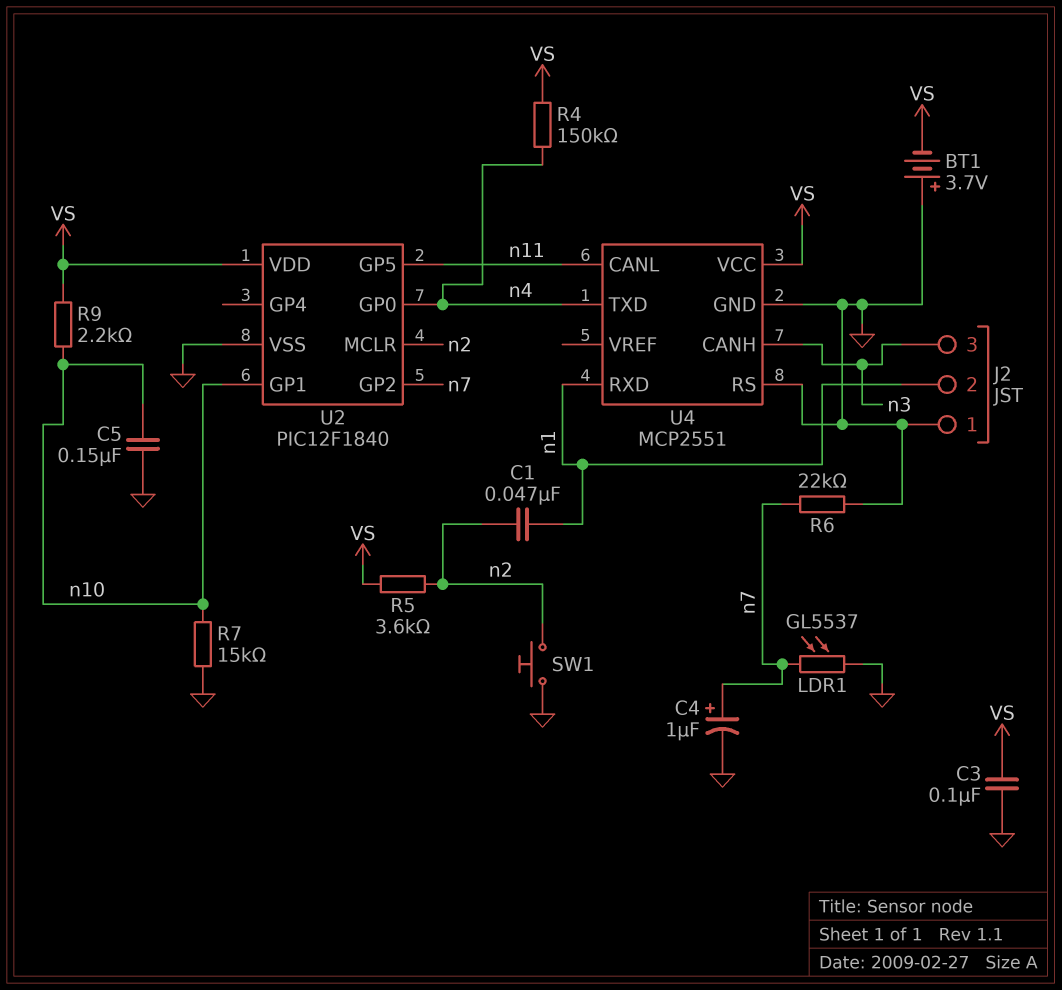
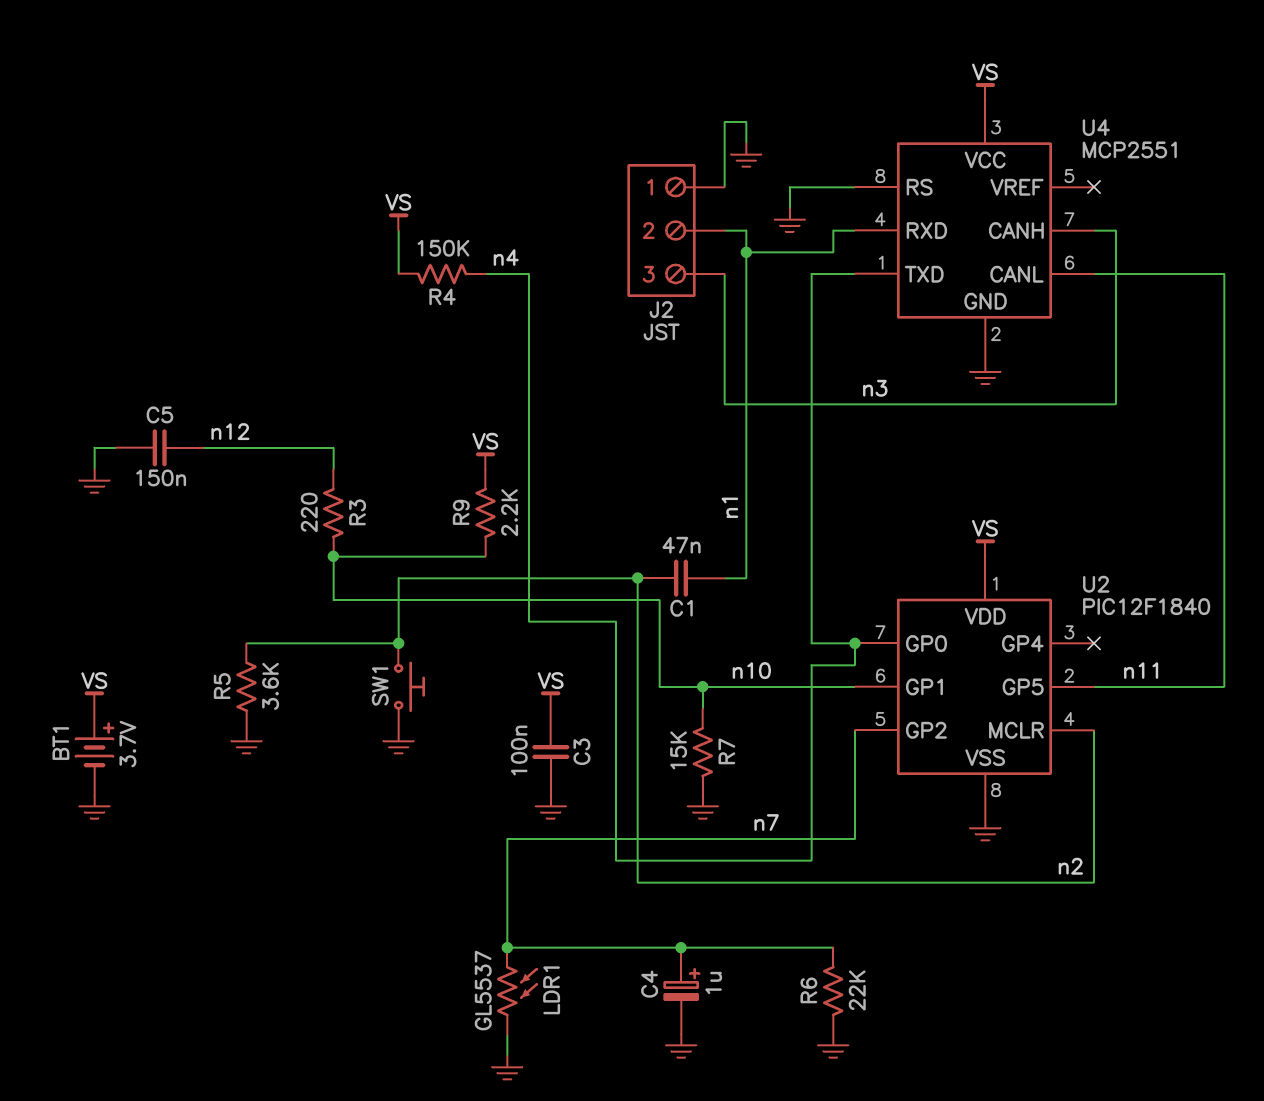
BT1: 3.7V (plus GND, minus VS) -> 3.7V (plus VS, minus GND)
C5: 150nF (GND, n10) -> 150nF (GND, n12)
R3: none -> 220 (n10, n12)
R5: 3.6k (VS, n2) -> 3.6k (GND, n2)

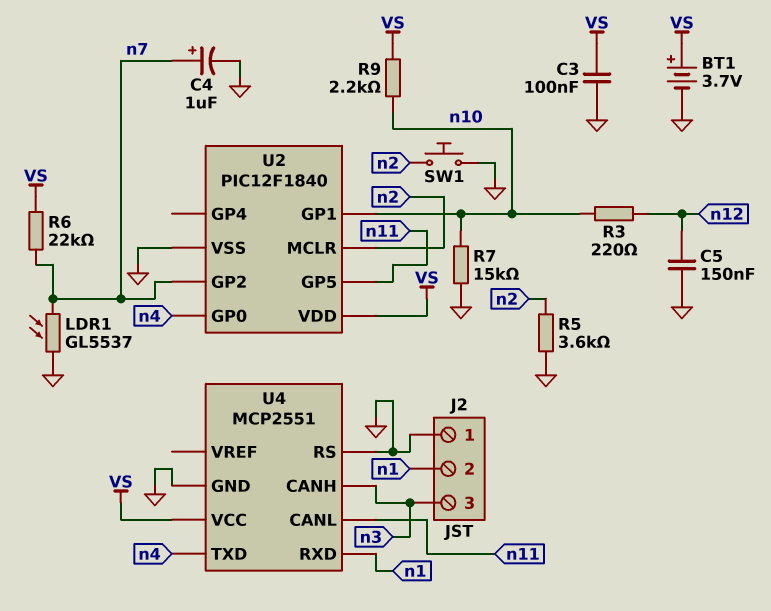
C1: 47nF (n1, n2) -> none
R4: 150k (VS, n4) -> none
R6: 22k (GND, n7) -> 22k (VS, n7)

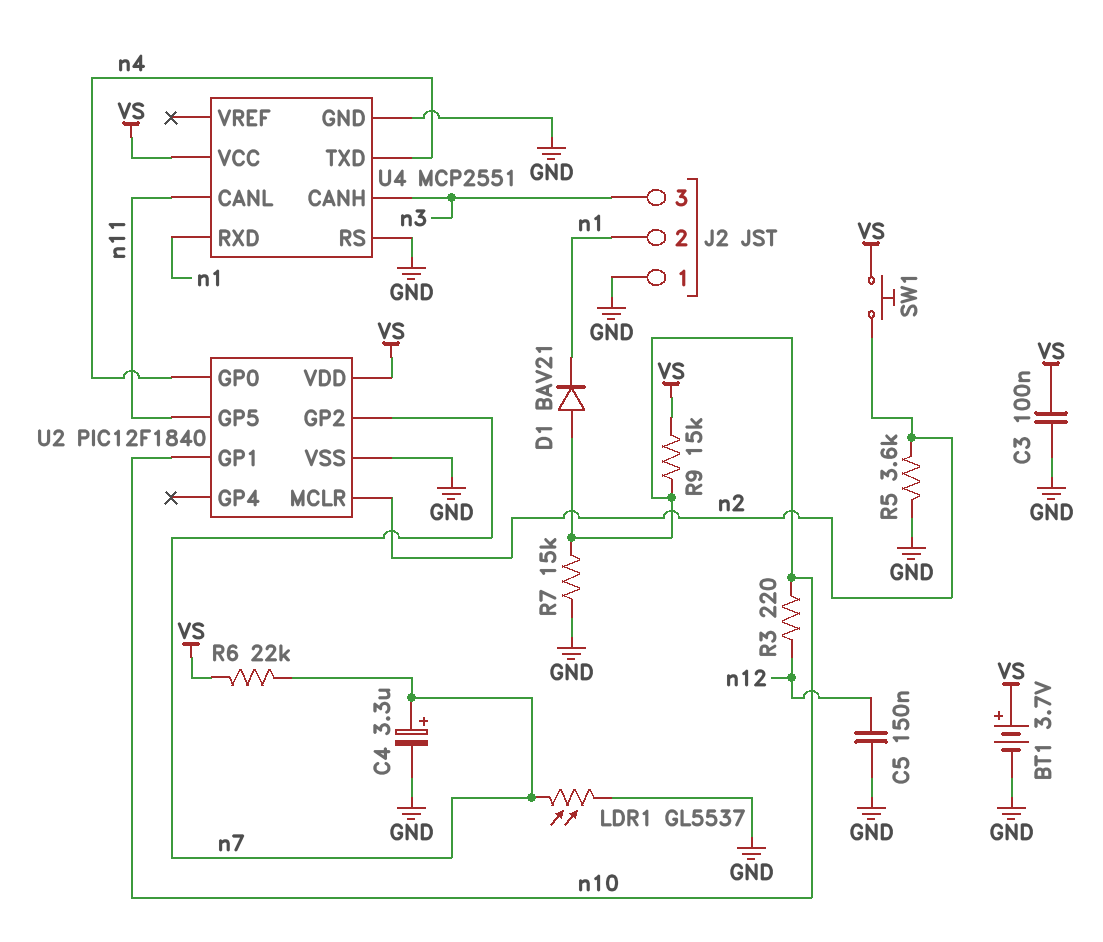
C4: 1uF (plus n7, minus GND) -> 3.3uF (plus n7, minus GND)
D1: none -> diode BAV21 (A n10, K n1)
R9: 2.2k (VS, n10) -> 15k (VS, n10)
SW1: button (GND, n2) -> button (VS, n2)

